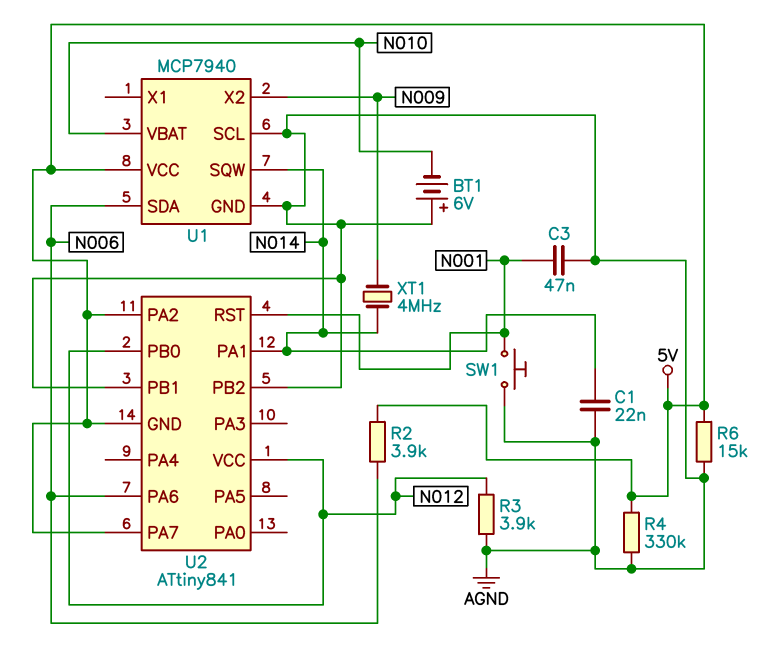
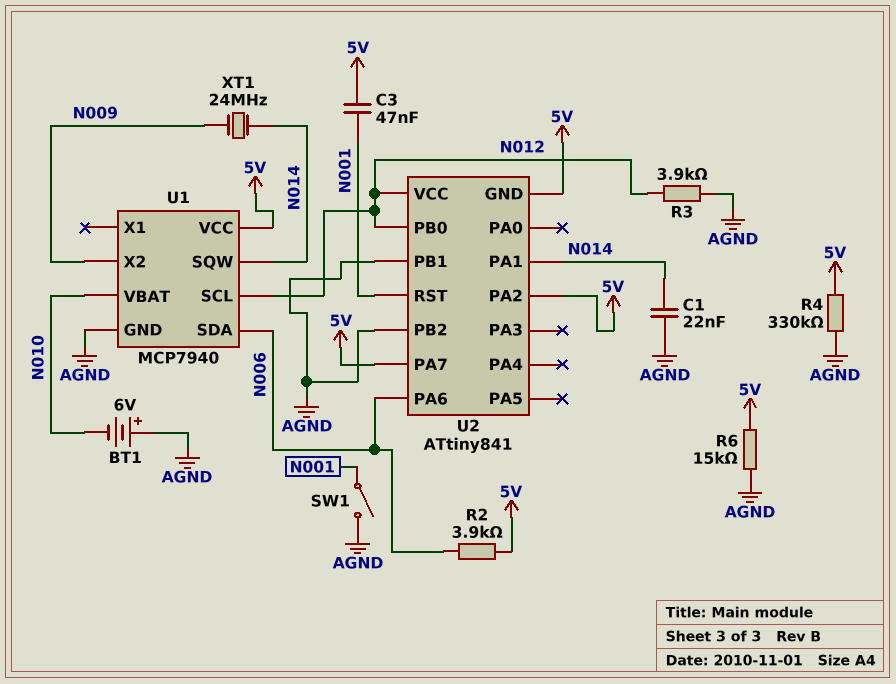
C3: 47nF (AGND, N001) -> 47nF (5V, N001)
SW1: button (AGND, N001) -> switch (AGND, N001)
U1 pin SCL: AGND -> N012
XT1: 4MHz (N009, N014) -> 24MHz (N009, N014)

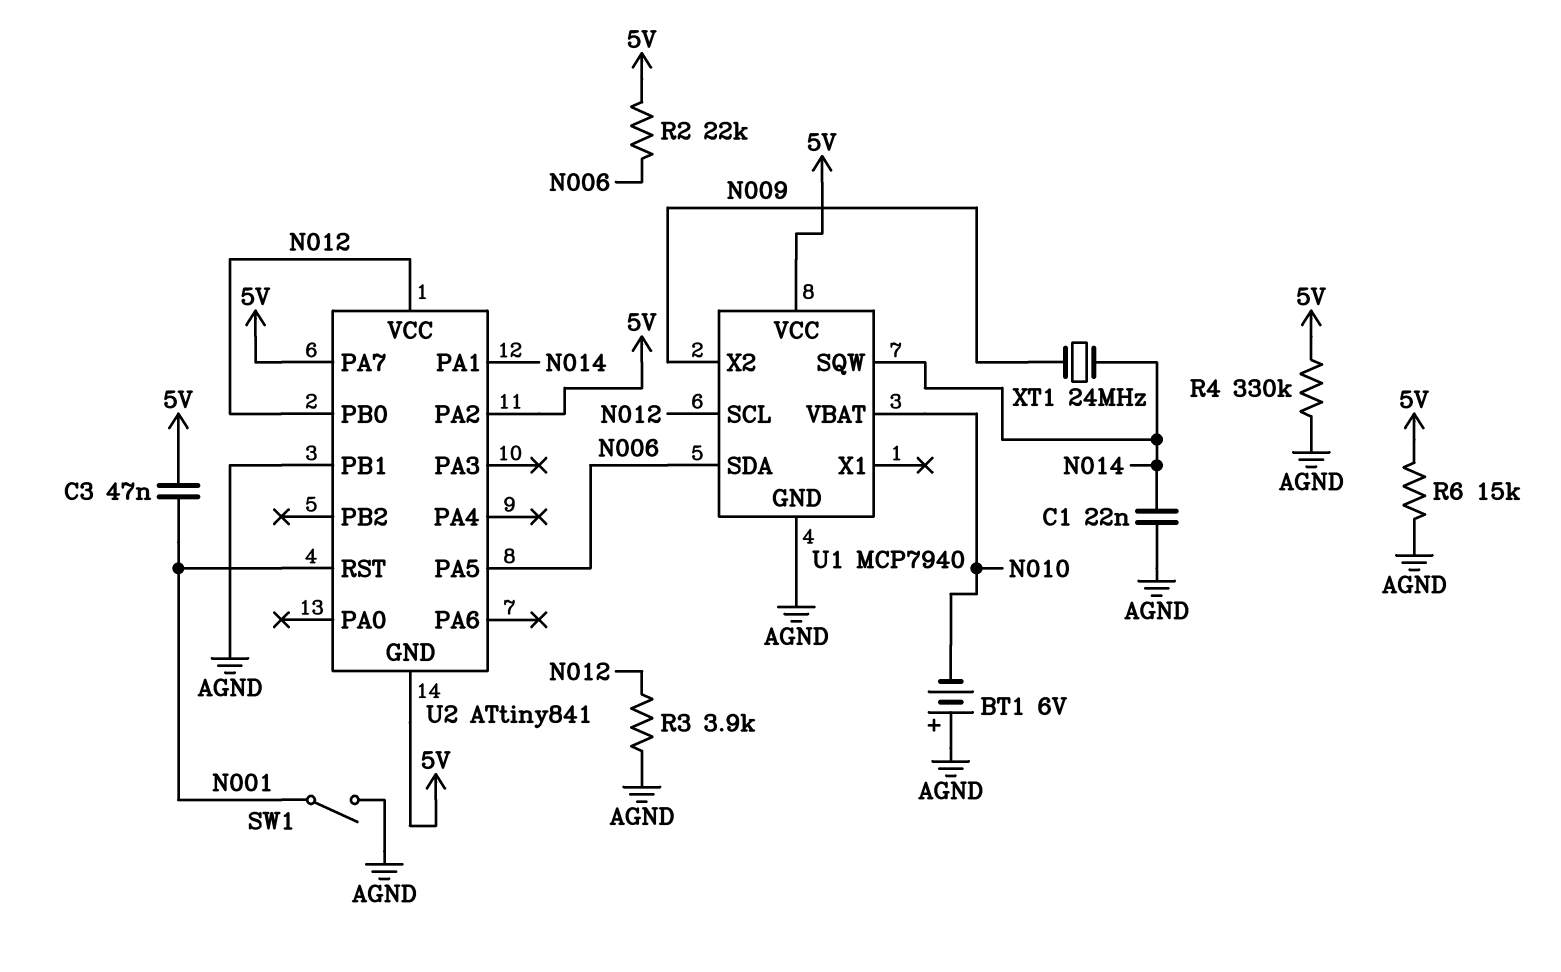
R2: 3.9k (5V, N006) -> 22k (5V, N006)
U2 pin PA5: none -> N006
U2 pin PA6: N006 -> none
U2 pin PB2: AGND -> none

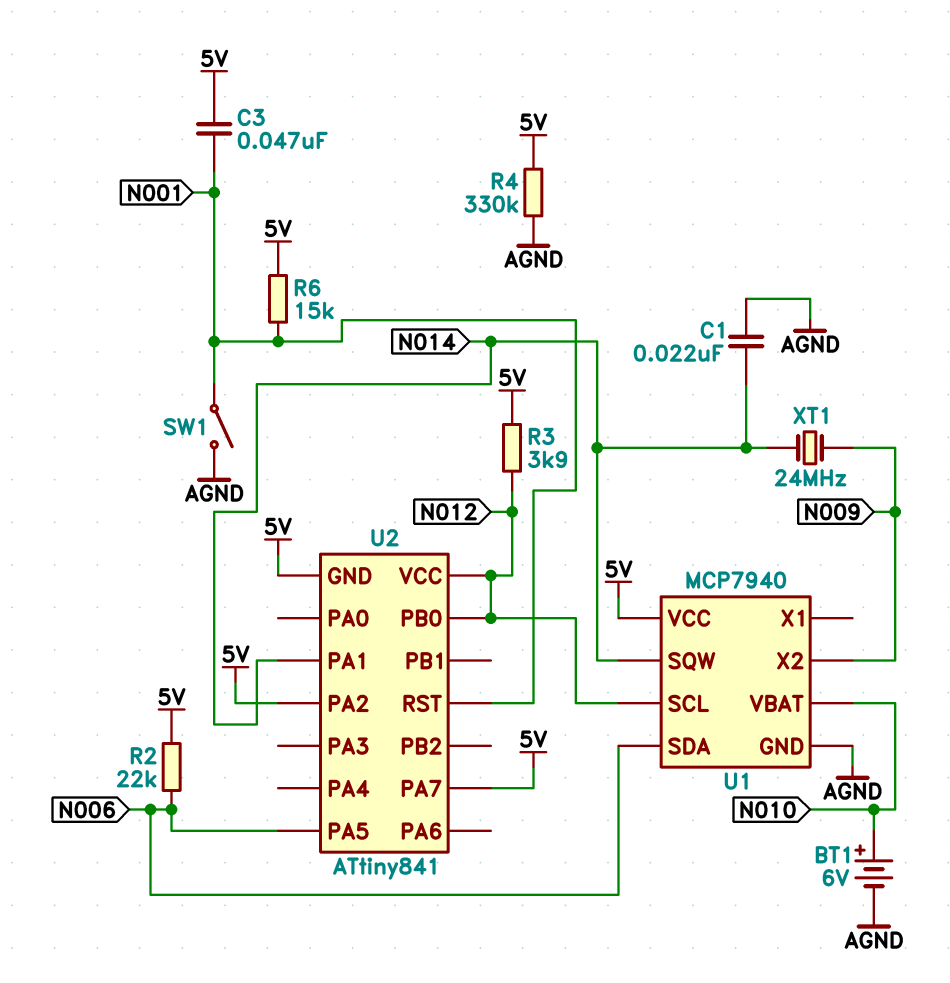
BT1: 6V (plus AGND, minus N010) -> 6V (plus N010, minus AGND)
R3: 3.9k (AGND, N012) -> 3.9k (5V, N012)
R6: 15k (5V, AGND) -> 15k (5V, N001)
U2 pin PB1: AGND -> none

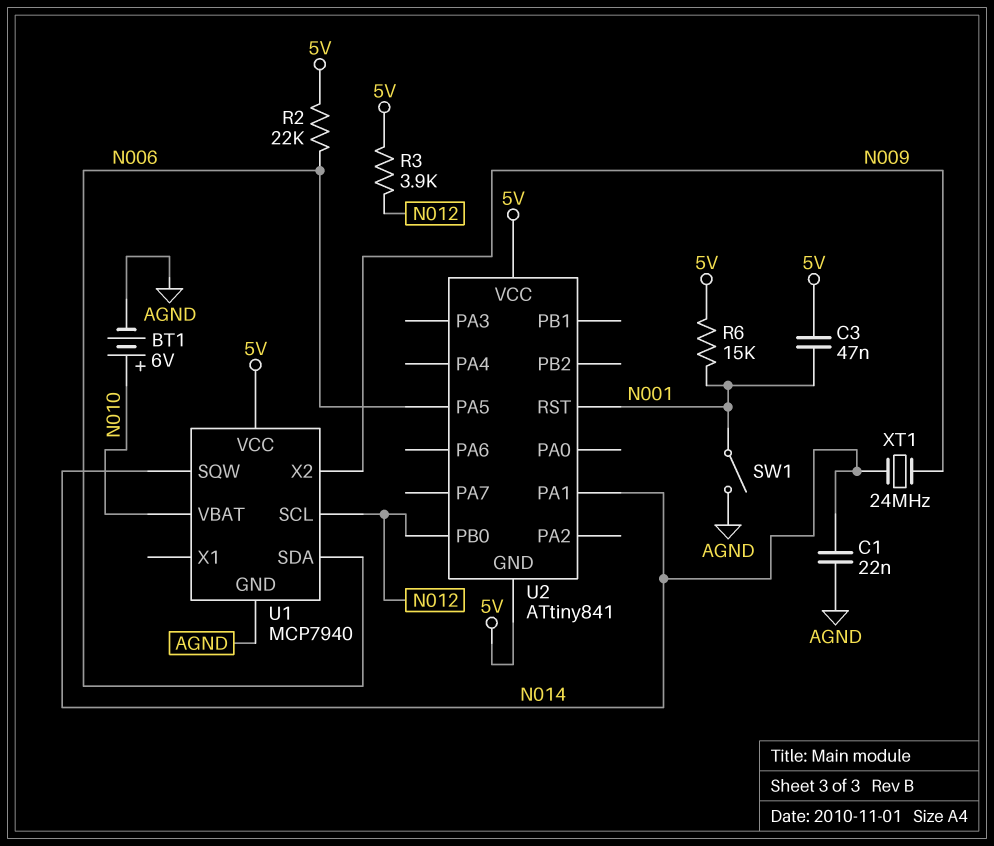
R4: 330k (5V, AGND) -> none
U2 pin PA2: 5V -> none
U2 pin PA7: 5V -> none
U2 pin VCC: N012 -> 5V

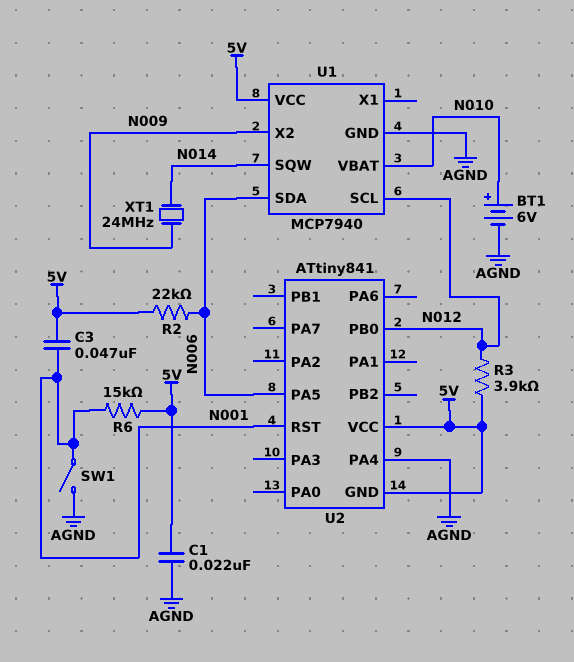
C1: 22nF (AGND, N014) -> 22nF (5V, AGND)
U2 pin PA1: N014 -> none
U2 pin PA4: none -> AGND

